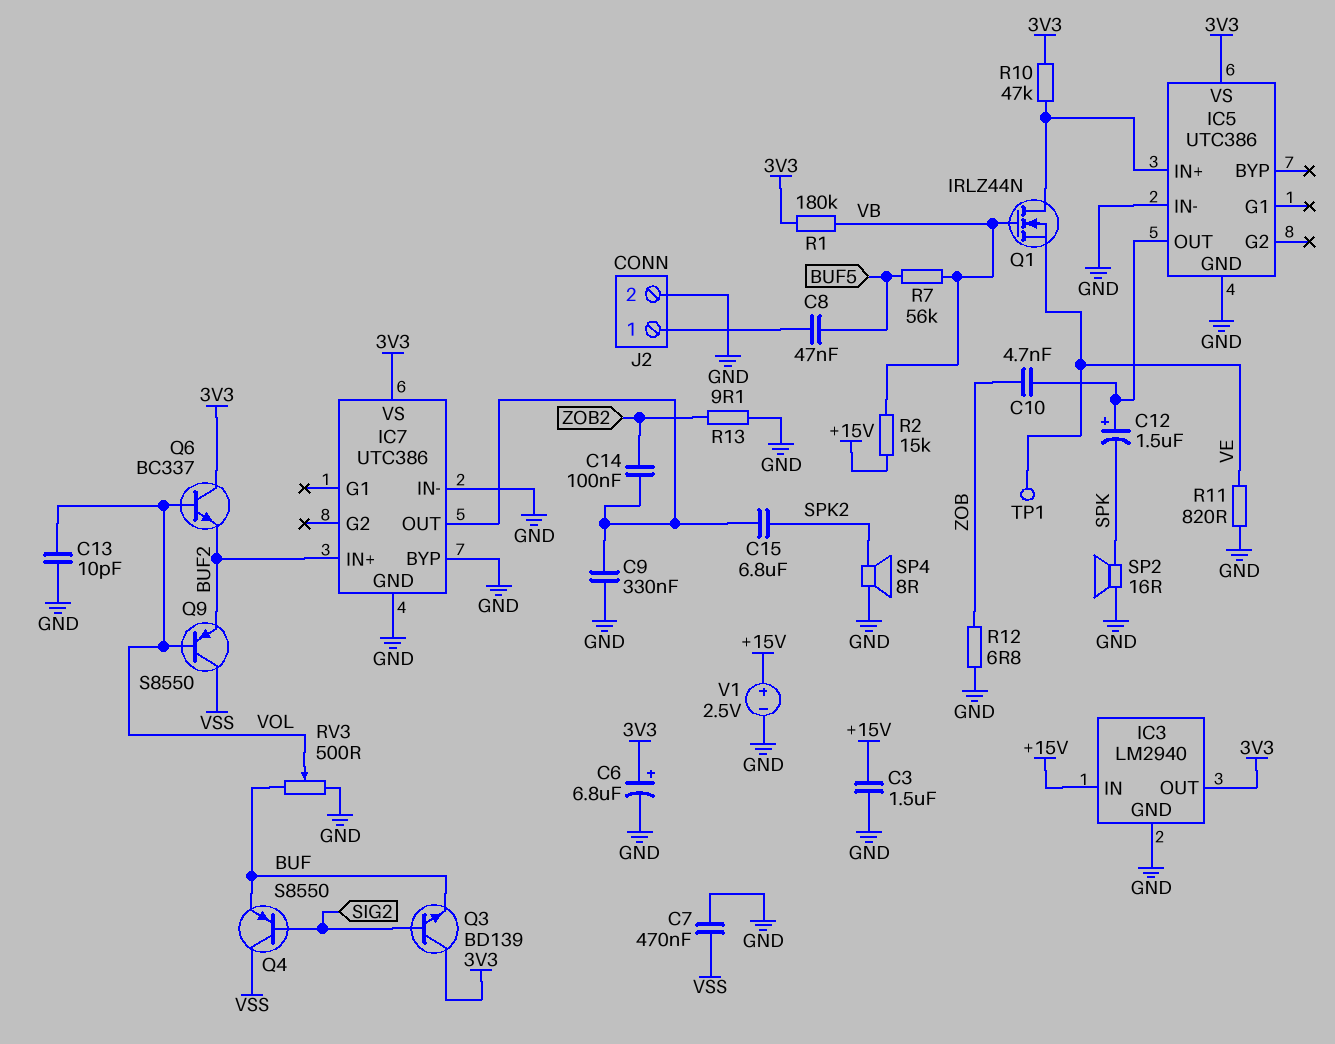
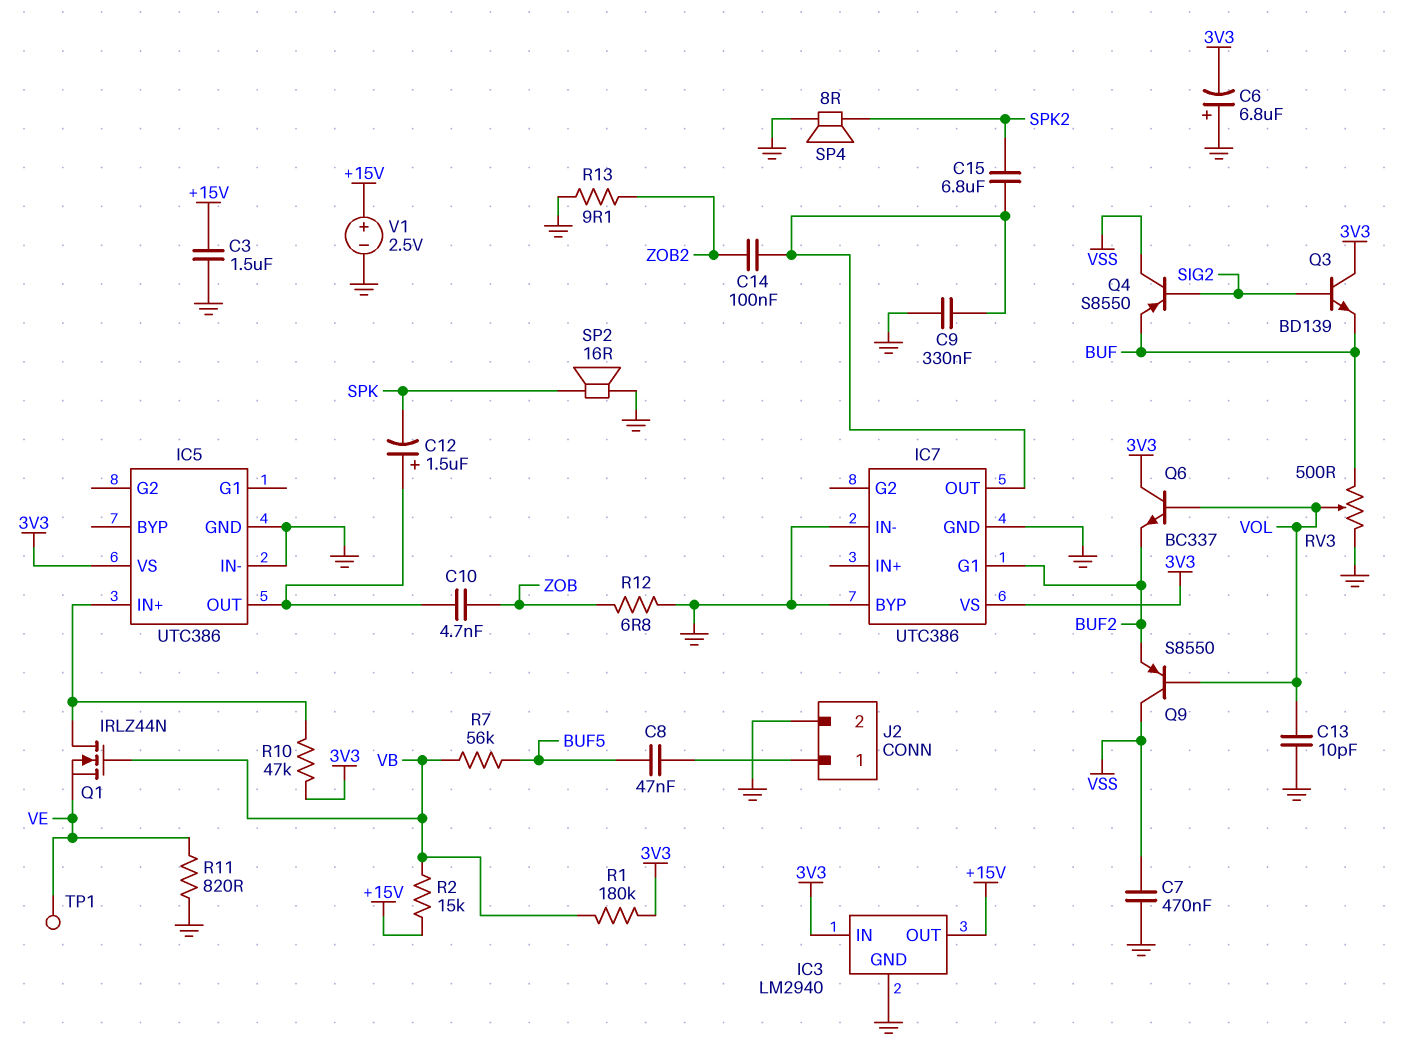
C6: 6.8uF (plus 3V3, minus GND) -> 6.8uF (plus GND, minus 3V3)
IC3 pin IN: +15V -> 3V3
IC3 pin OUT: 3V3 -> +15V
IC7 pin G1: none -> BUF2
IC7 pin IN+: BUF2 -> none

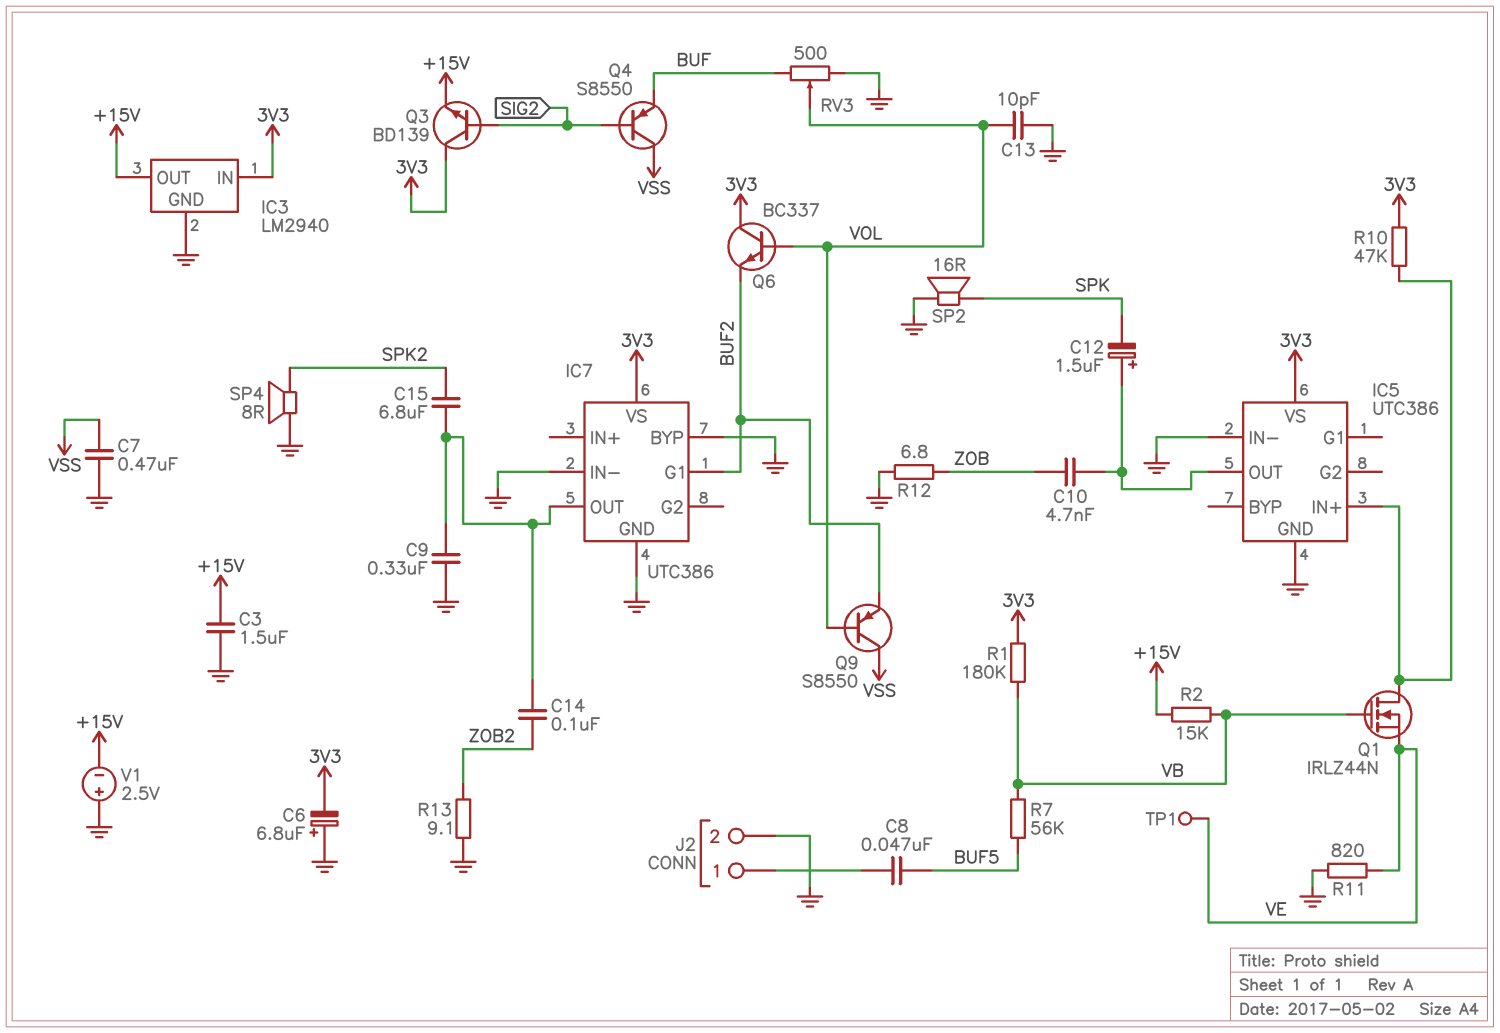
Q3: NPN BD139 (B SIG2, C 3V3, E BUF) -> NPN BD139 (B SIG2, C 3V3, E +15V)
V1: 2.5V (plus +15V, minus GND) -> 2.5V (plus GND, minus +15V)

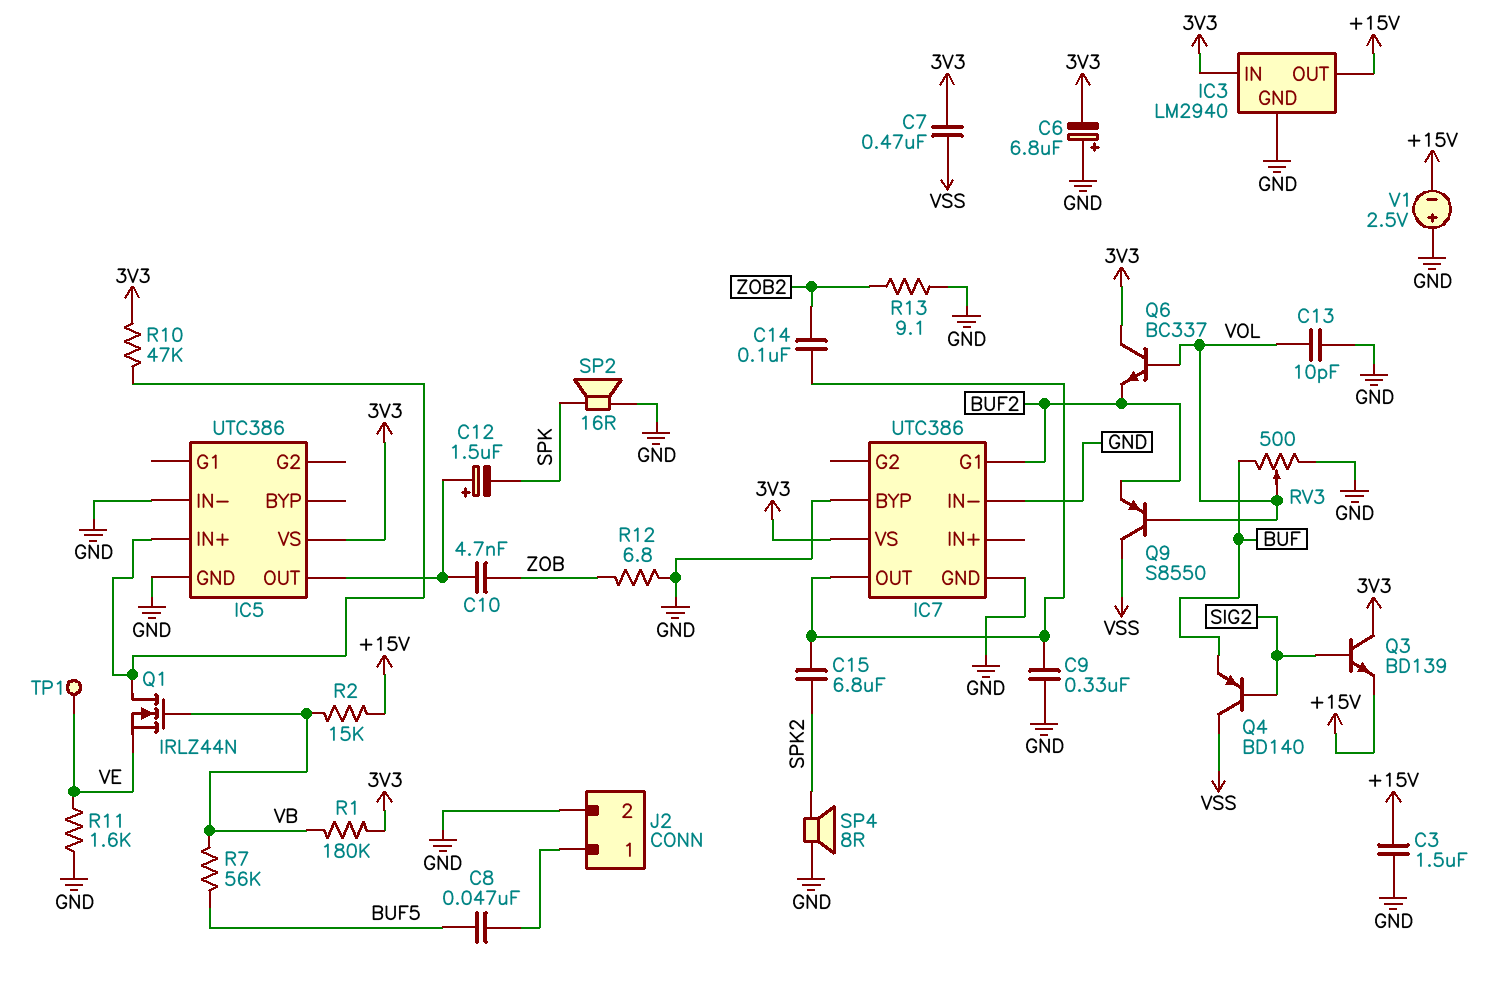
C7: 470nF (GND, VSS) -> 470nF (3V3, VSS)
Q4: PNP S8550 (B SIG2, C VSS, E BUF) -> PNP BD140 (B SIG2, C VSS, E BUF)
R11: 820 (GND, VE) -> 1.6k (GND, VE)

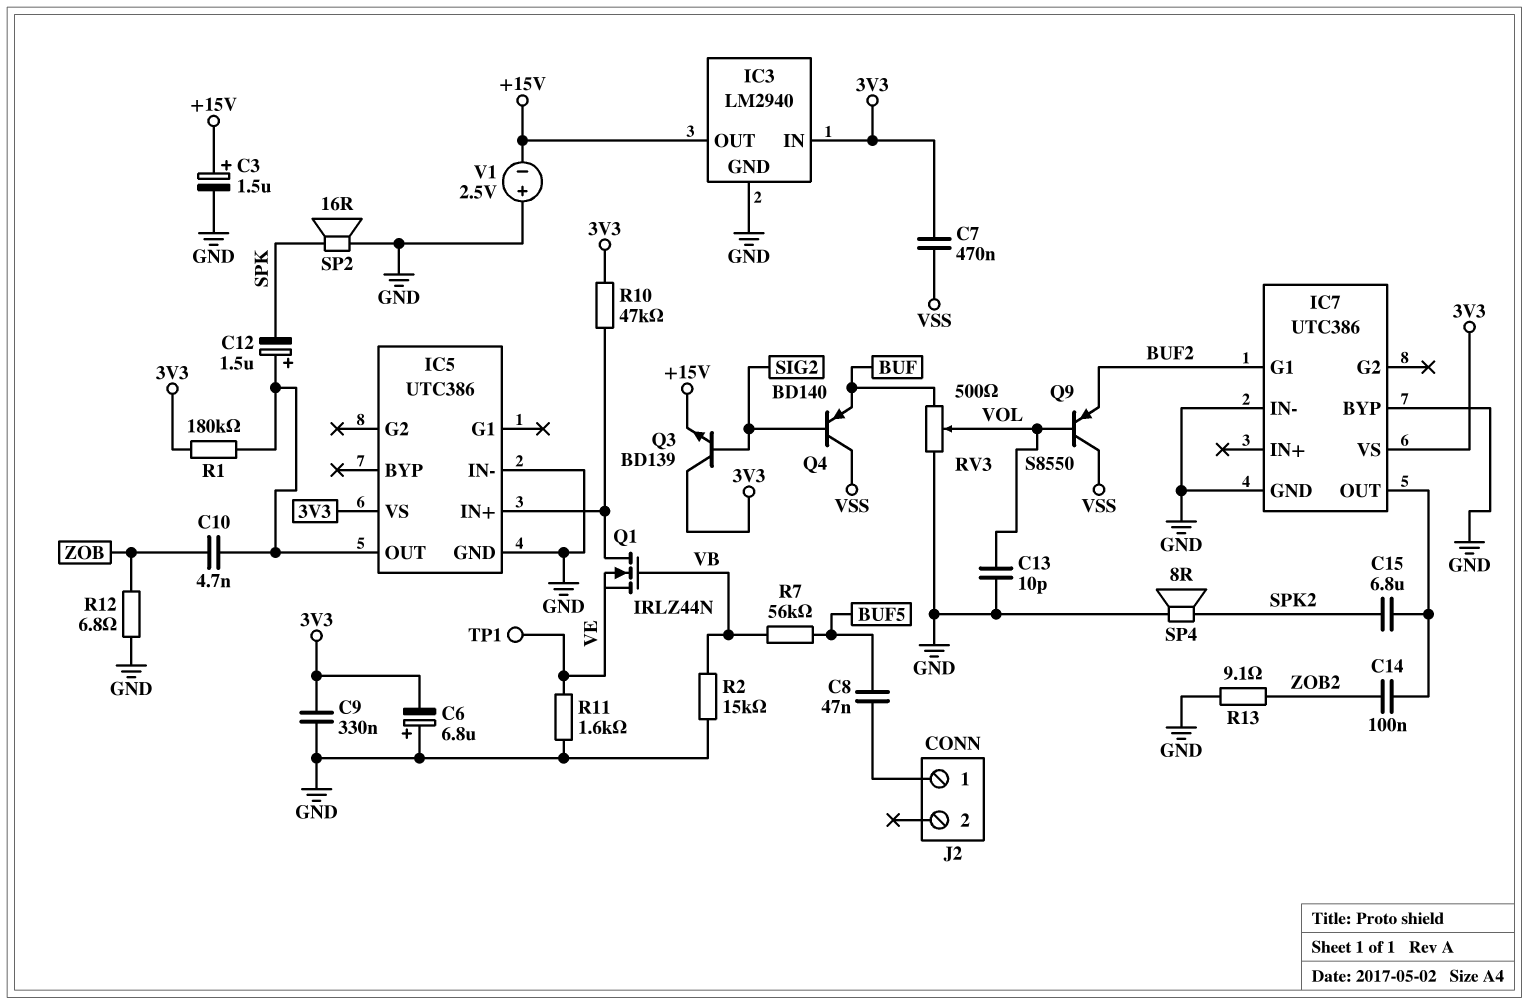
C3: 1.5uF (+15V, GND) -> 1.5uF (plus +15V, minus GND)
C9: 330nF (GND, IC7/OUT) -> 330nF (3V3, GND)
J2 pin 2: GND -> none
Q6: NPN BC337 (B VOL, C 3V3, E BUF2) -> none
R1: 180k (3V3, VB) -> 180k (3V3, IC5/OUT)
R2: 15k (+15V, VB) -> 15k (GND, VB)

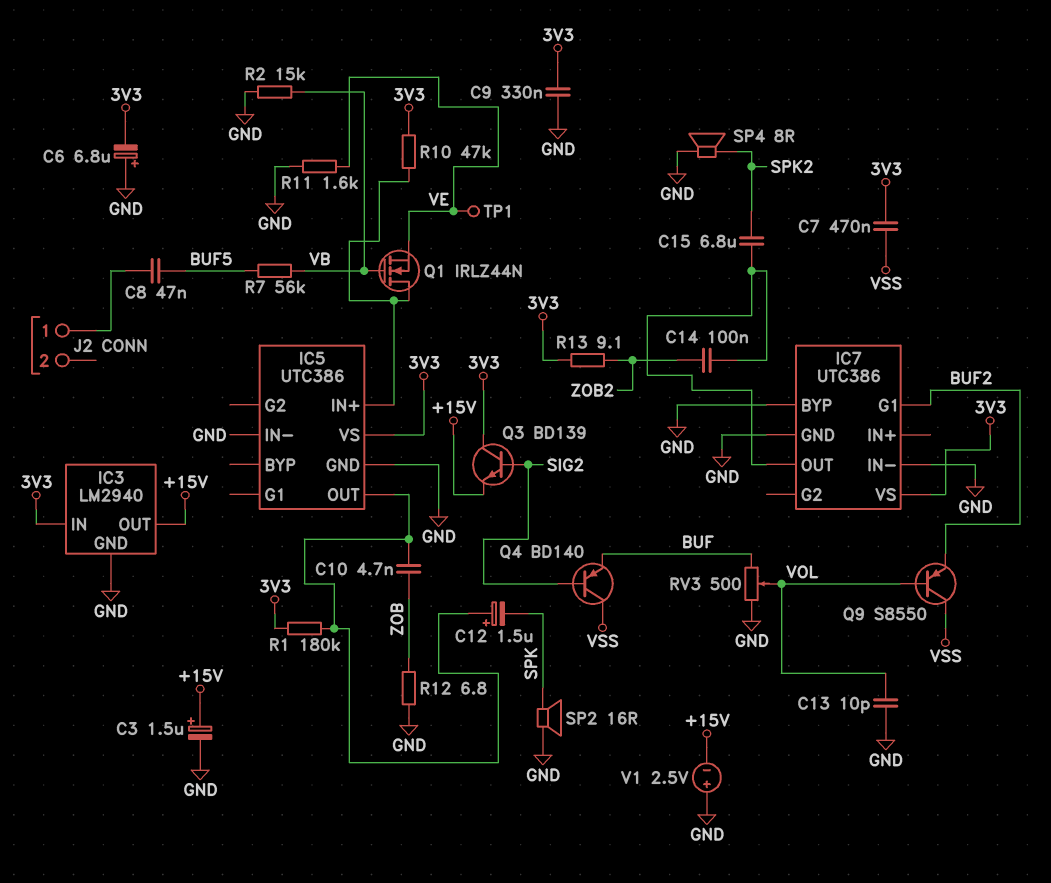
R13: 9.1 (GND, ZOB2) -> 9.1 (3V3, ZOB2)

